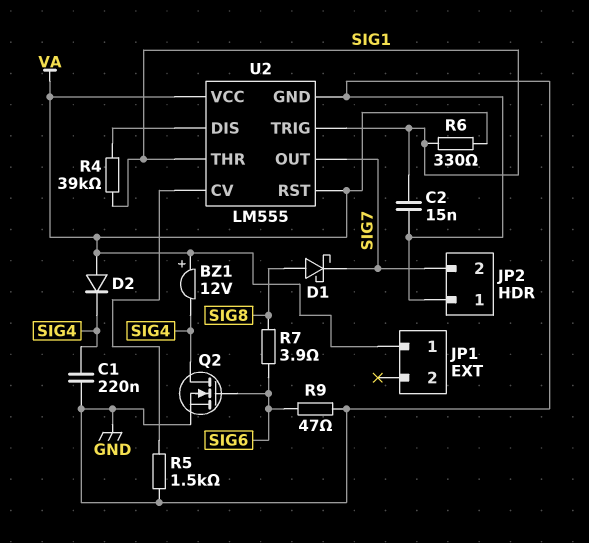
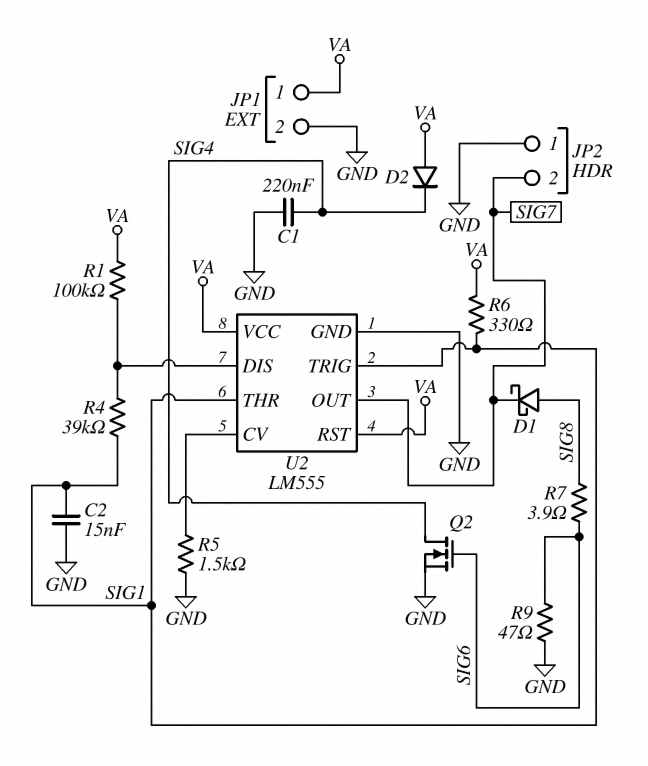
BZ1: buzzer 12V (plus VA, minus SIG4) -> none
JP1 pin 2: none -> GND
R1: none -> 100k (U2/DIS, VA)

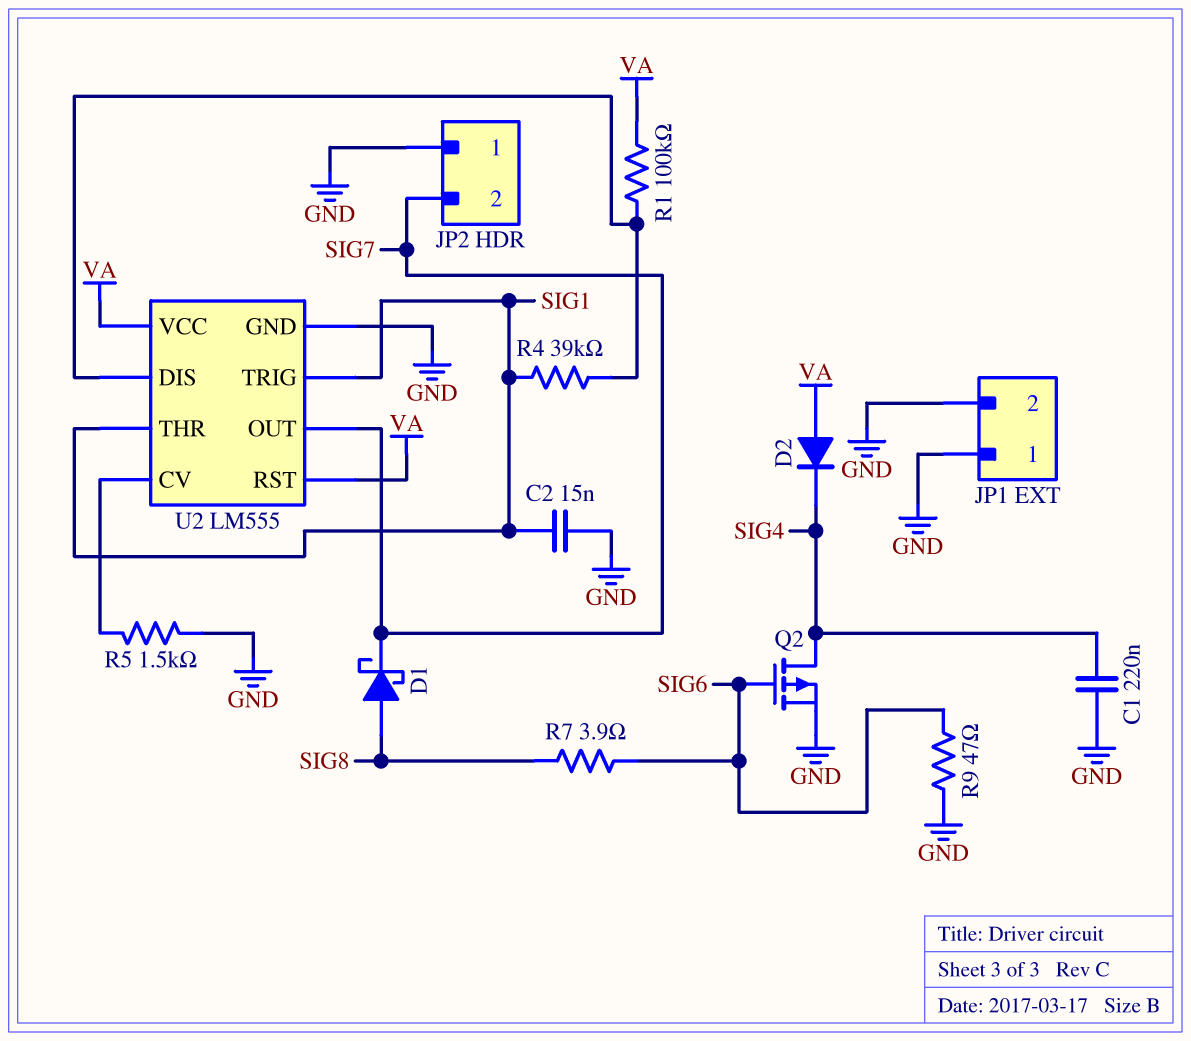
JP1 pin 1: VA -> GND
Q2: NMOS (G SIG6, D SIG4, S GND) -> PMOS (G SIG6, D SIG4, S GND)
R6: 330 (SIG1, VA) -> none

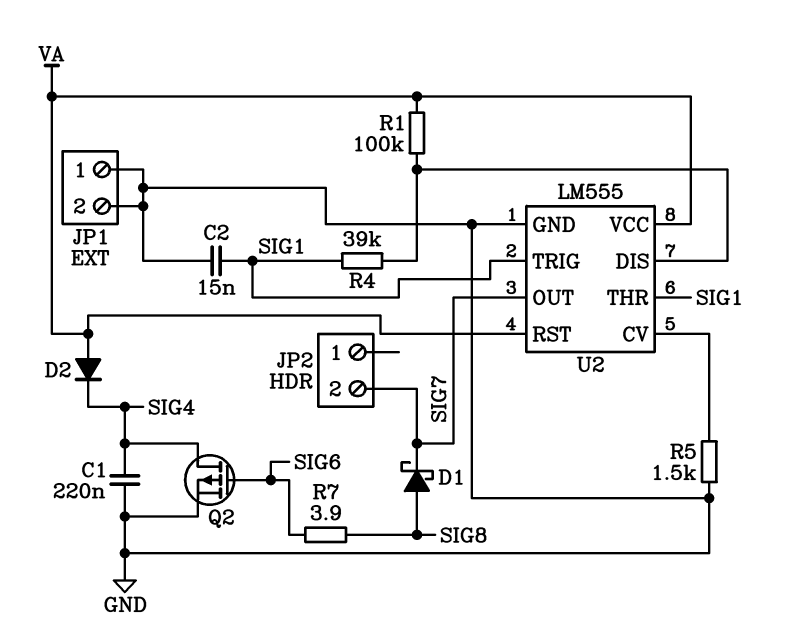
JP2 pin 1: GND -> none
R9: 47 (GND, SIG6) -> none

